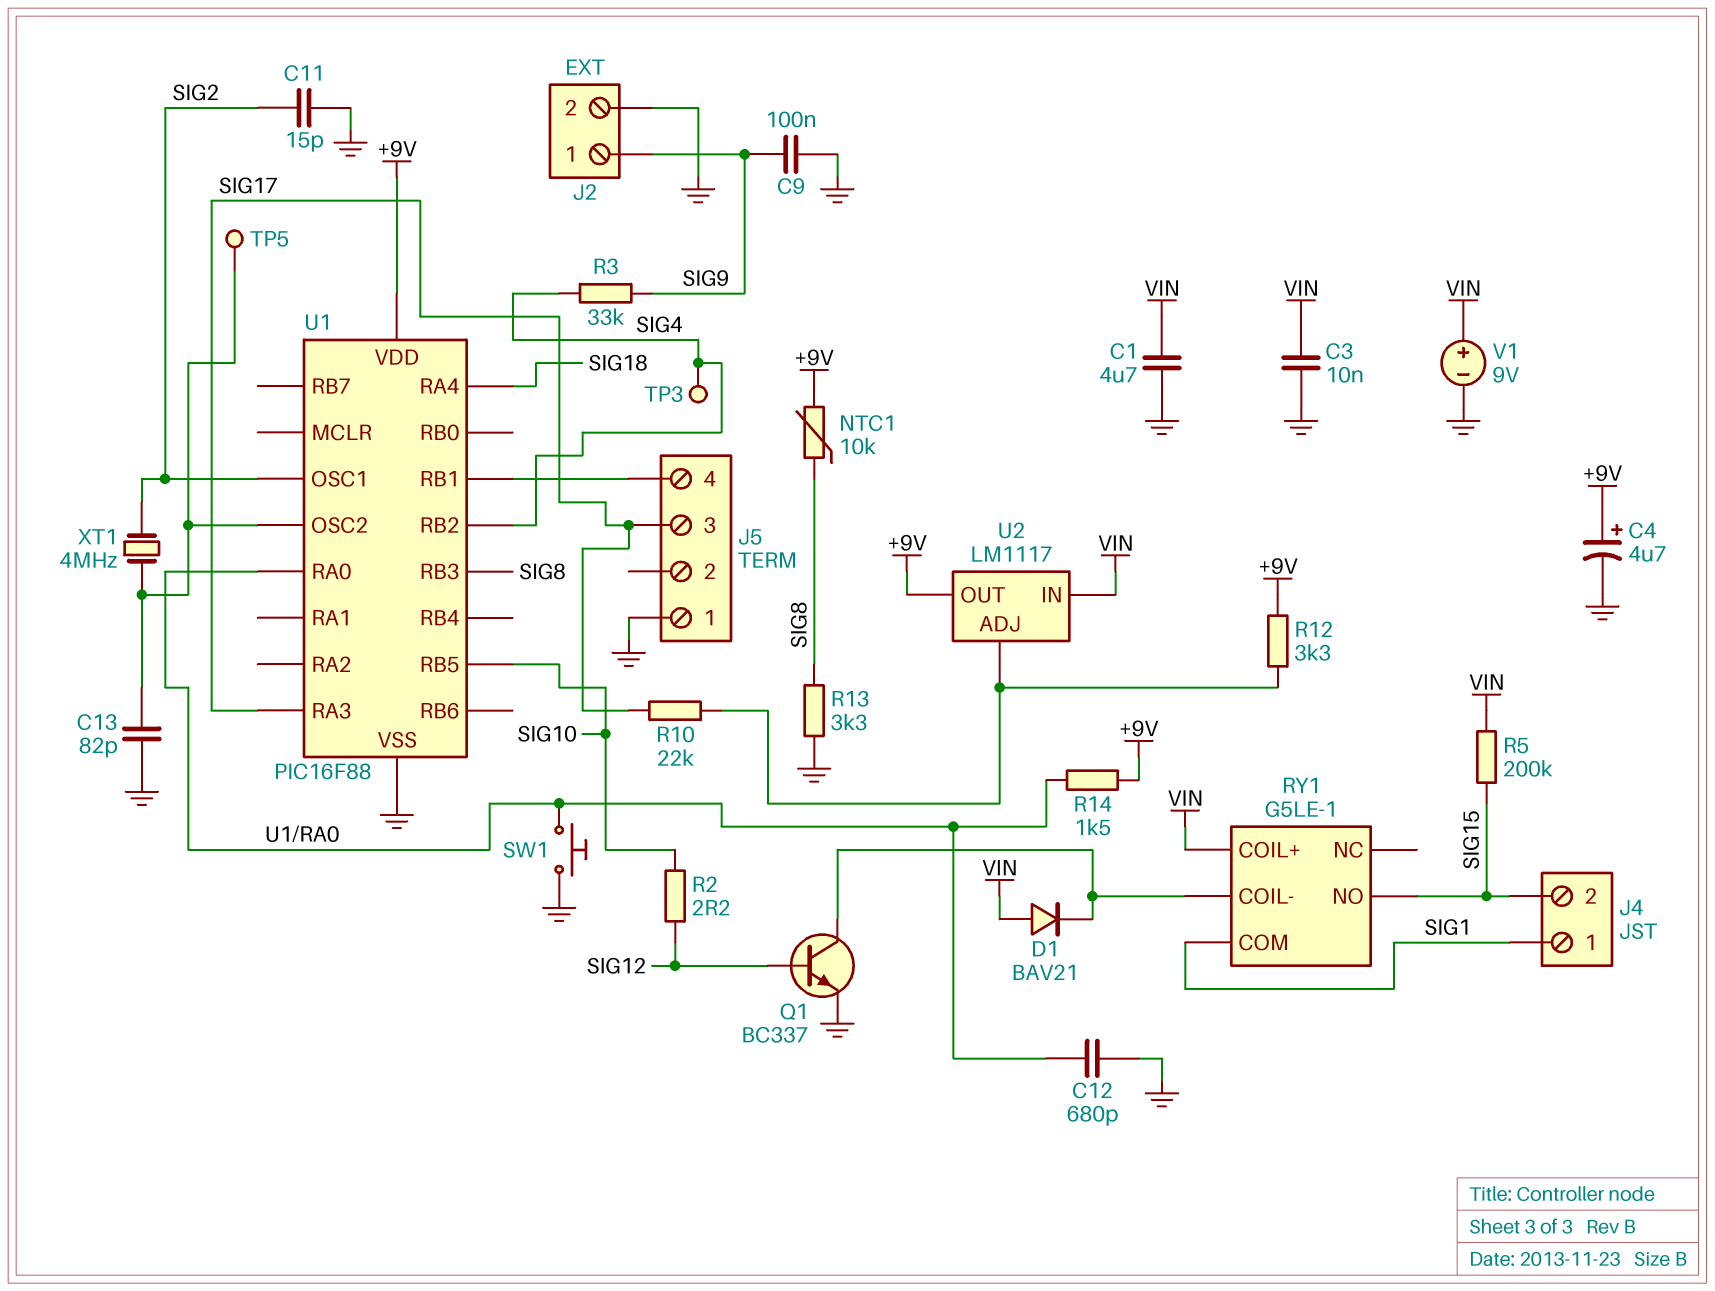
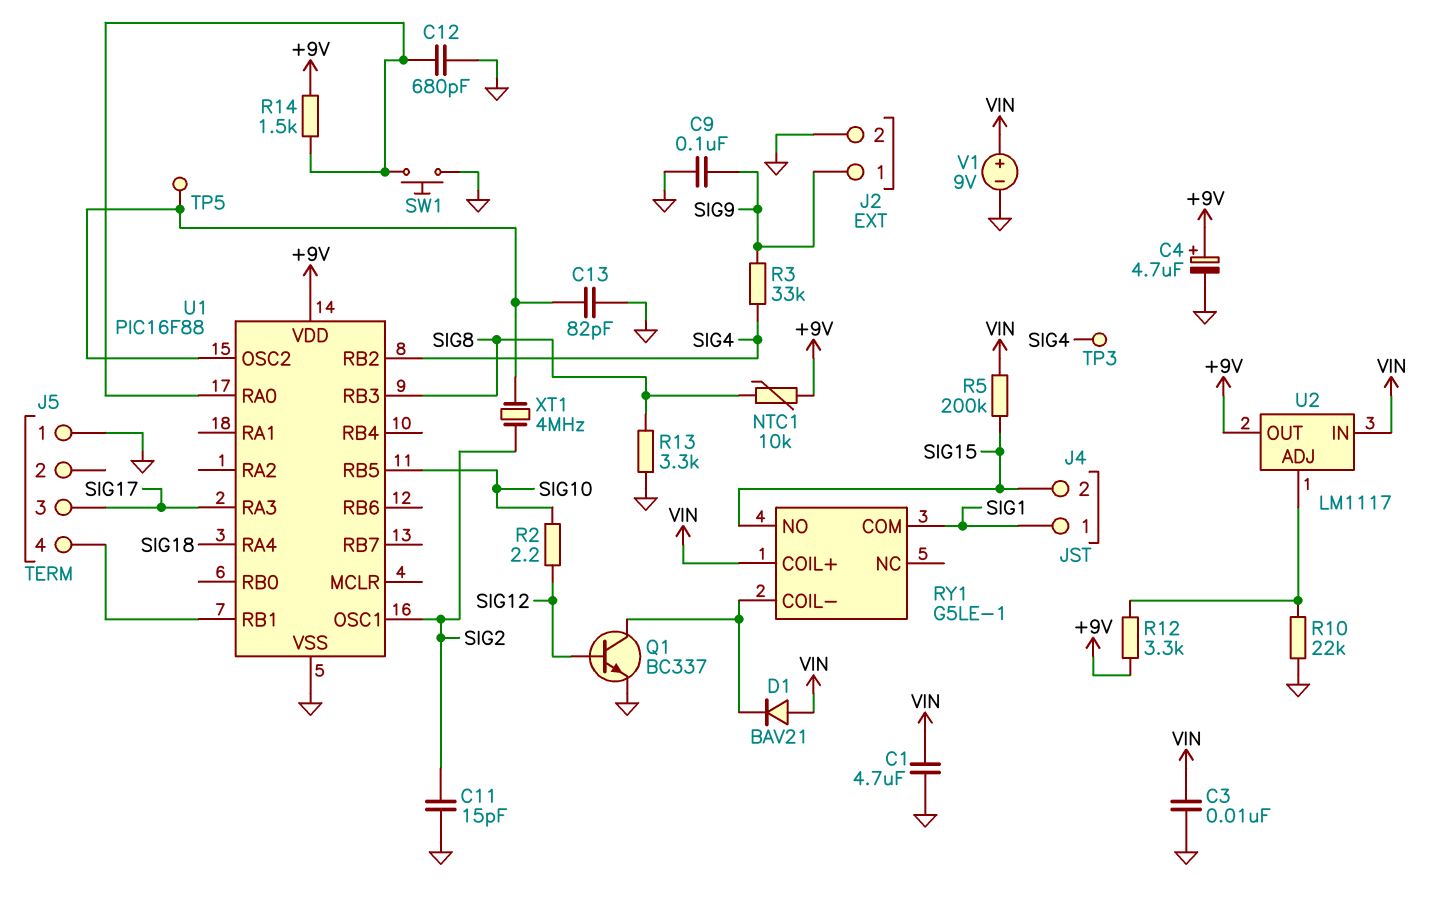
R10: 22k (SIG17, U2/ADJ) -> 22k (GND, U2/ADJ)

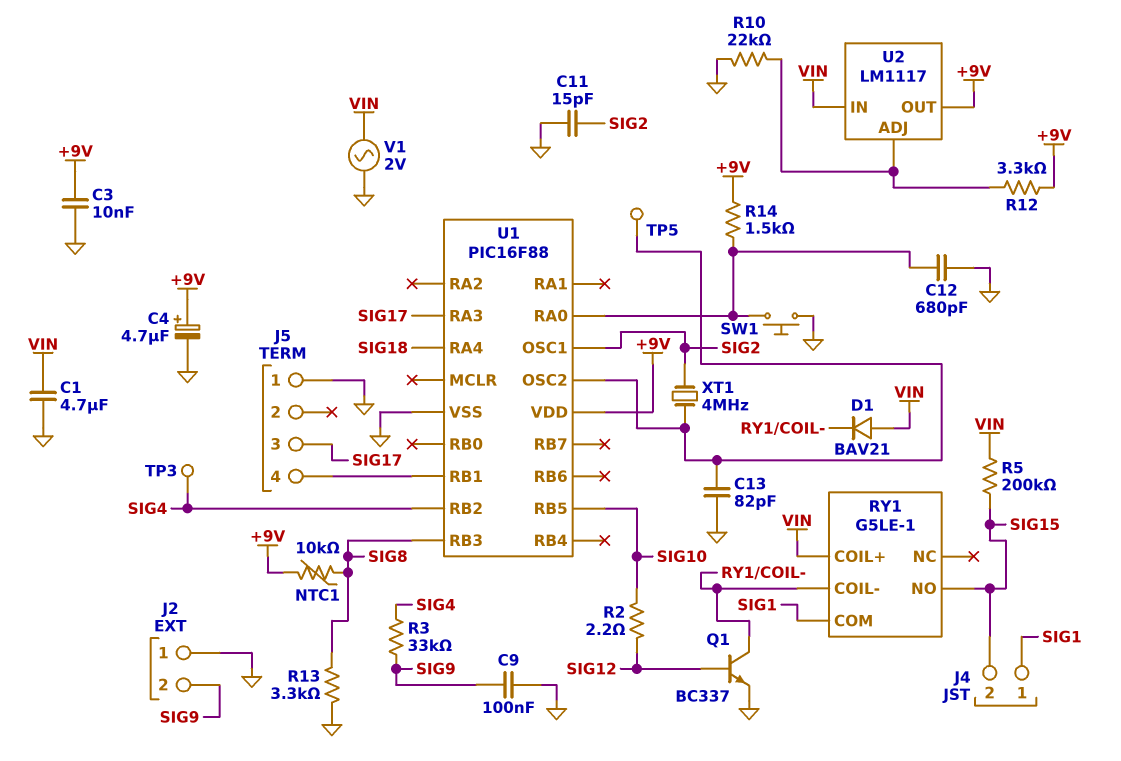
C3: 10nF (GND, VIN) -> 10nF (+9V, GND)
J2 pin 1: SIG9 -> GND
J2 pin 2: GND -> SIG9
V1: 9V (plus VIN, minus GND) -> AC 2V (GND, VIN)

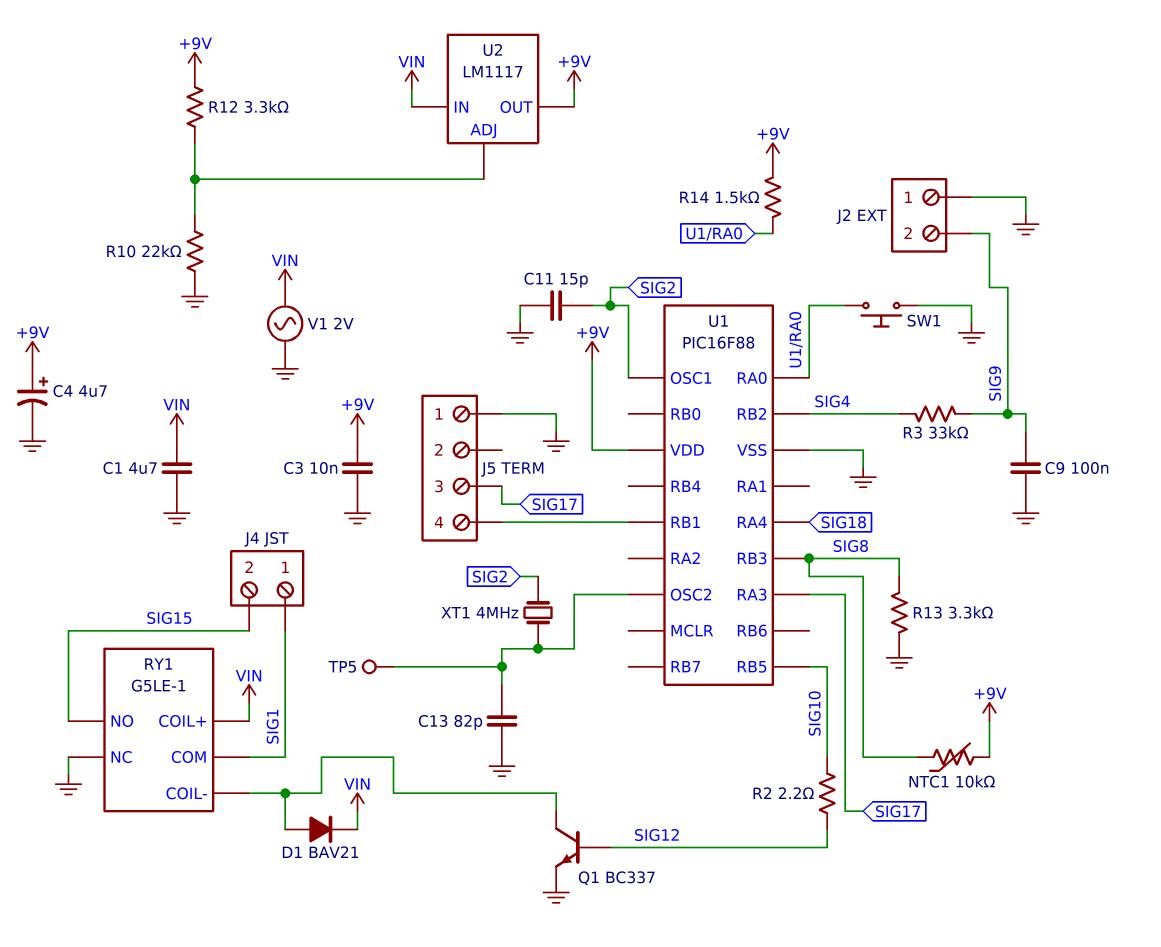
C12: 680pF (GND, U1/RA0) -> none
D1: diode BAV21 (A VIN, K RY1/COIL-) -> diode BAV21 (A RY1/COIL-, K VIN)
R5: 200k (SIG15, VIN) -> none
RY1 pin NC: none -> GND
TP3: test point (SIG4) -> none

